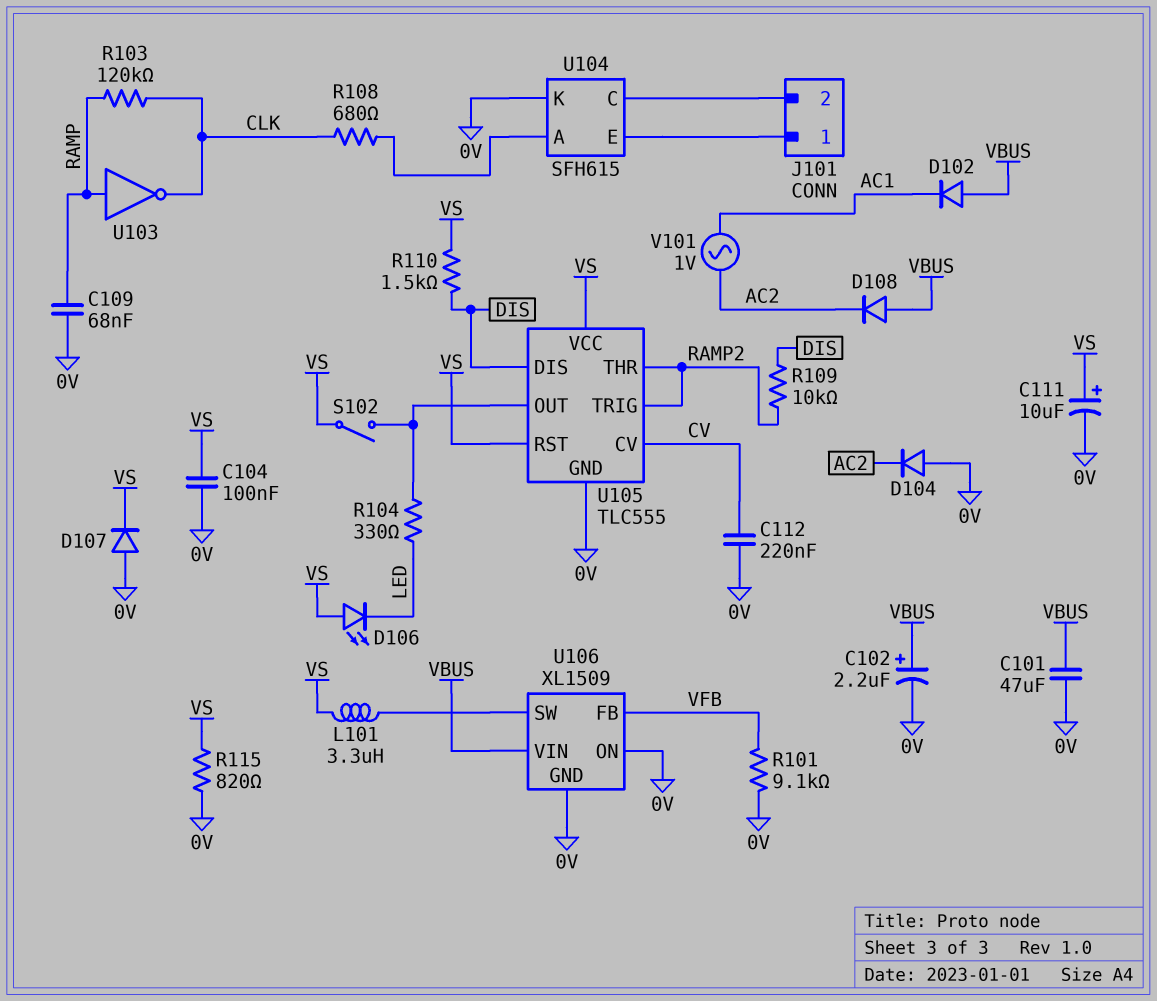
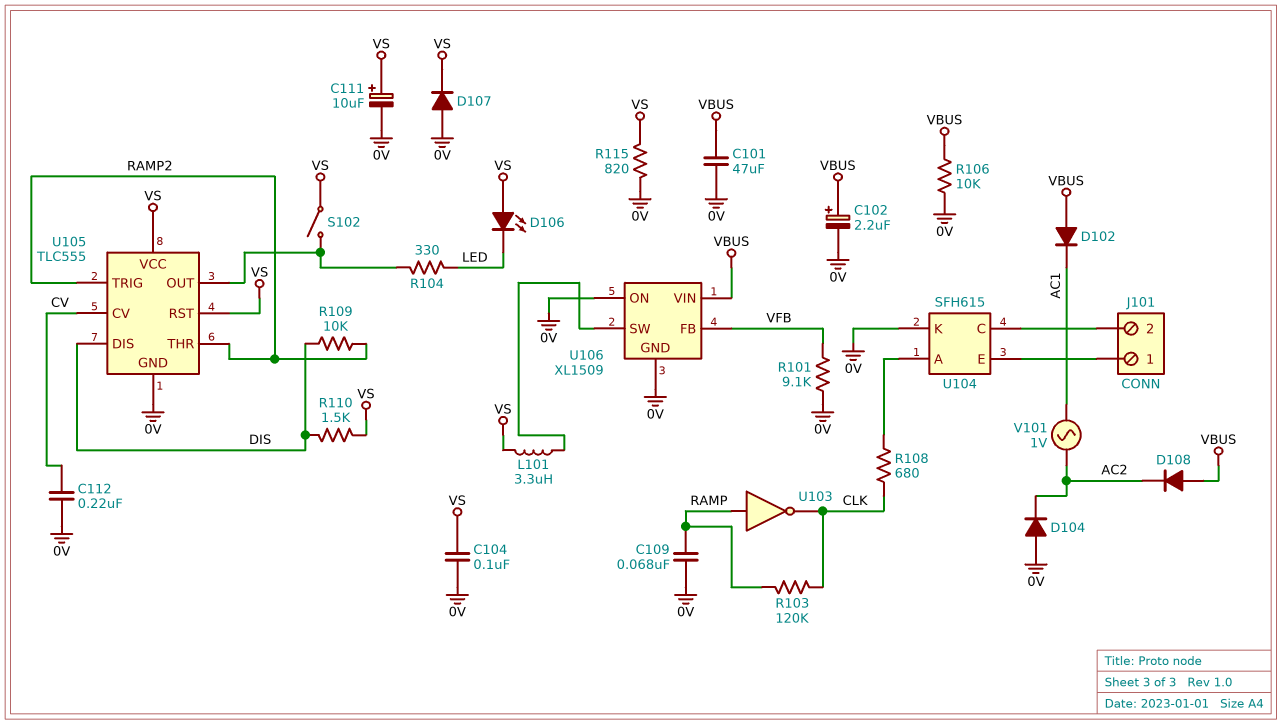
R106: none -> 10k (0V, VBUS)

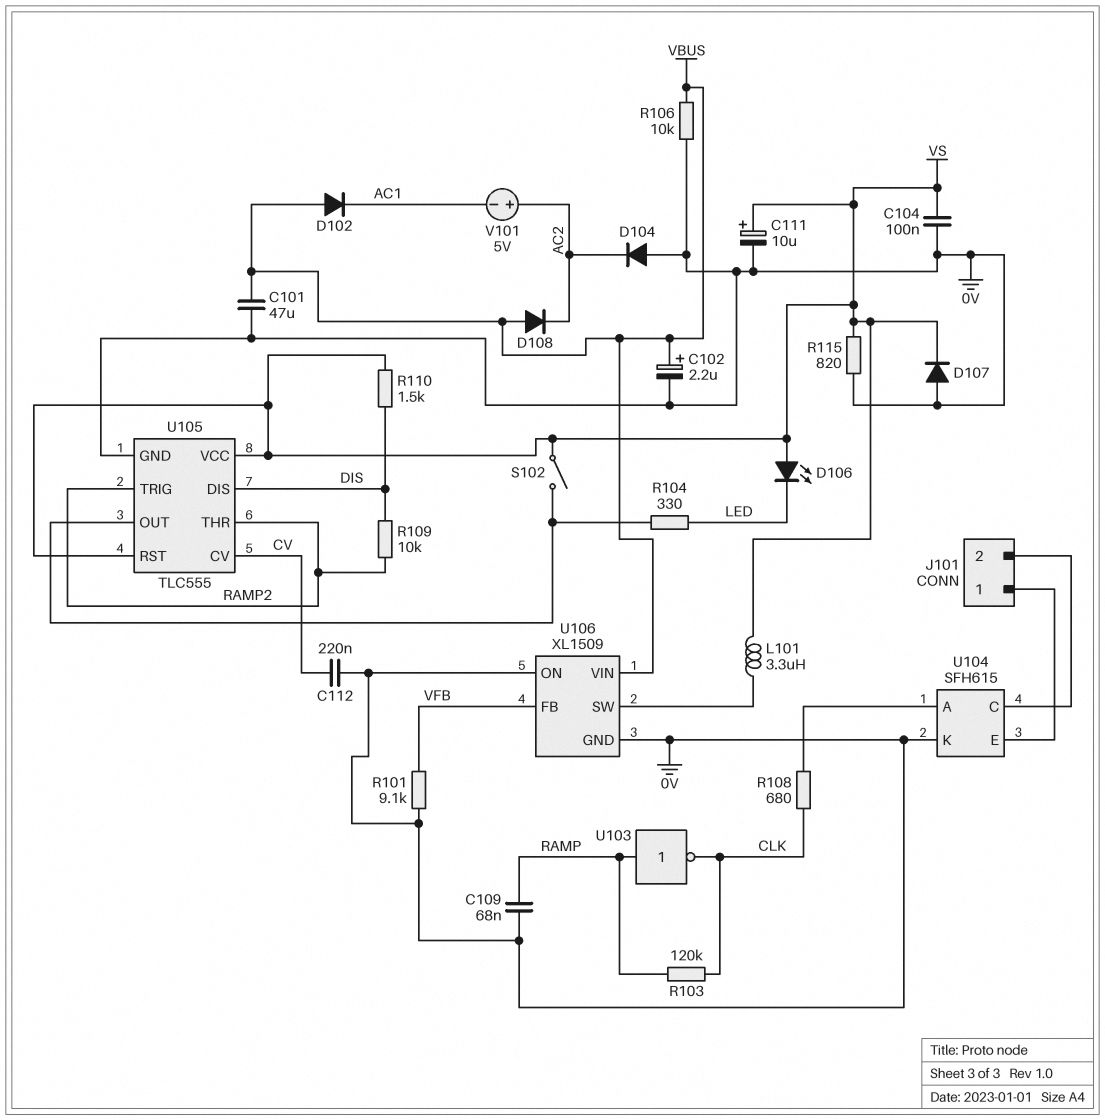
V101: AC 1V (AC1, AC2) -> 5V (plus AC2, minus AC1)

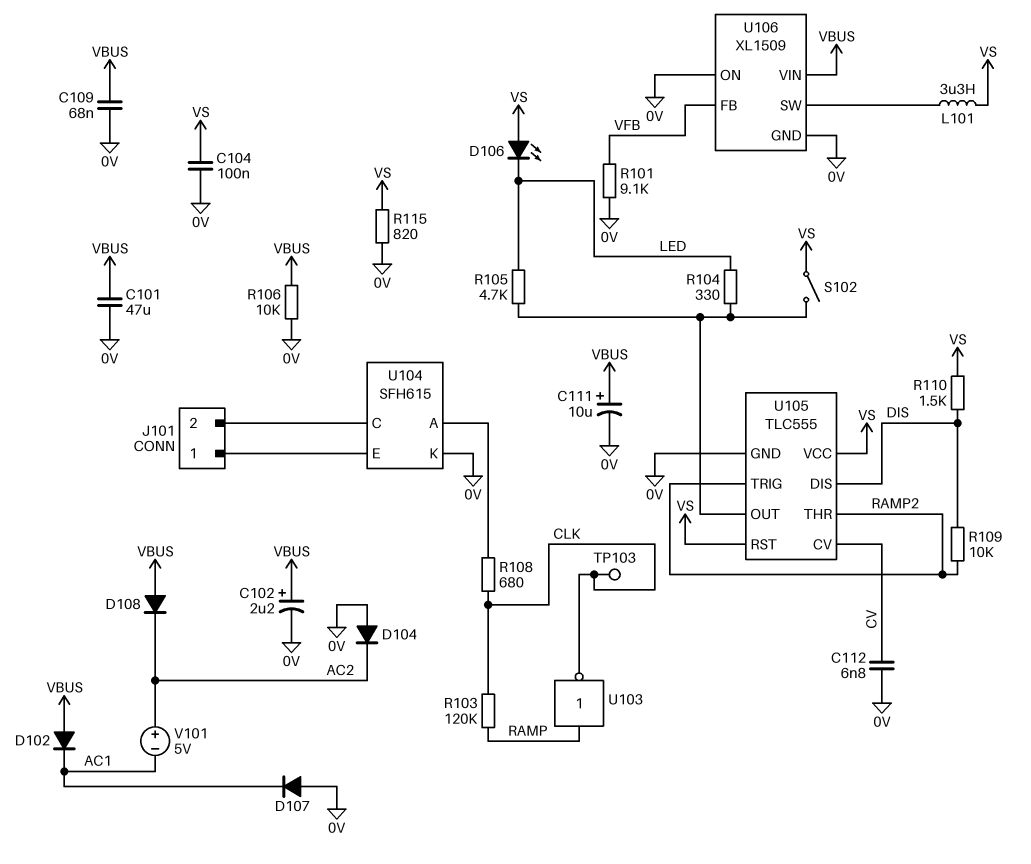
C109: 68nF (0V, RAMP) -> 68nF (0V, VBUS)
C111: 10uF (plus VS, minus 0V) -> 10uF (plus VBUS, minus 0V)
C112: 220nF (0V, CV) -> 6.8nF (0V, CV)
D107: diode (A 0V, K VS) -> diode (A 0V, K AC1)
R105: none -> 4.7k (LED, U105/OUT)
TP103: none -> test point (CLK)

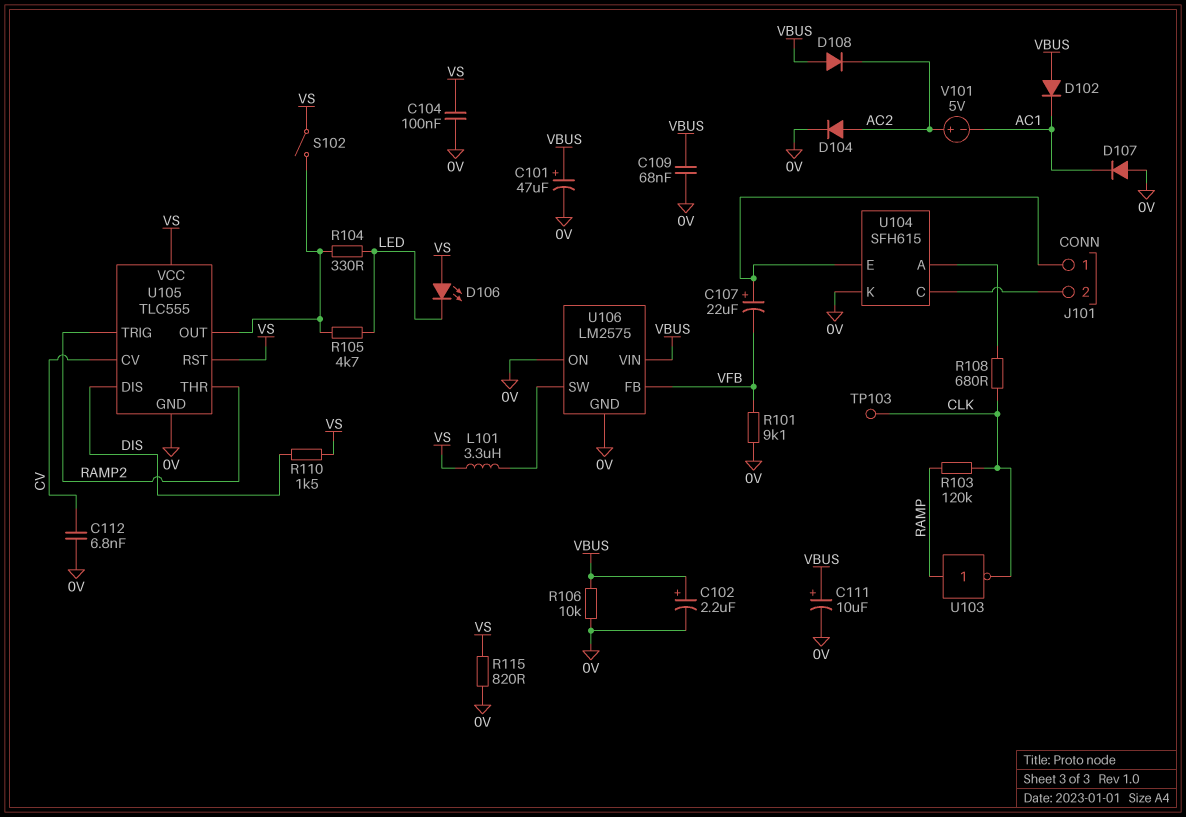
C101: 47uF (0V, VBUS) -> 47uF (plus VBUS, minus 0V)
C107: none -> 22uF (plus J101/1, minus VFB)
D104: diode (A 0V, K AC2) -> diode (A AC2, K 0V)
R109: 10k (DIS, RAMP2) -> none
U106: XL1509 -> LM2575

